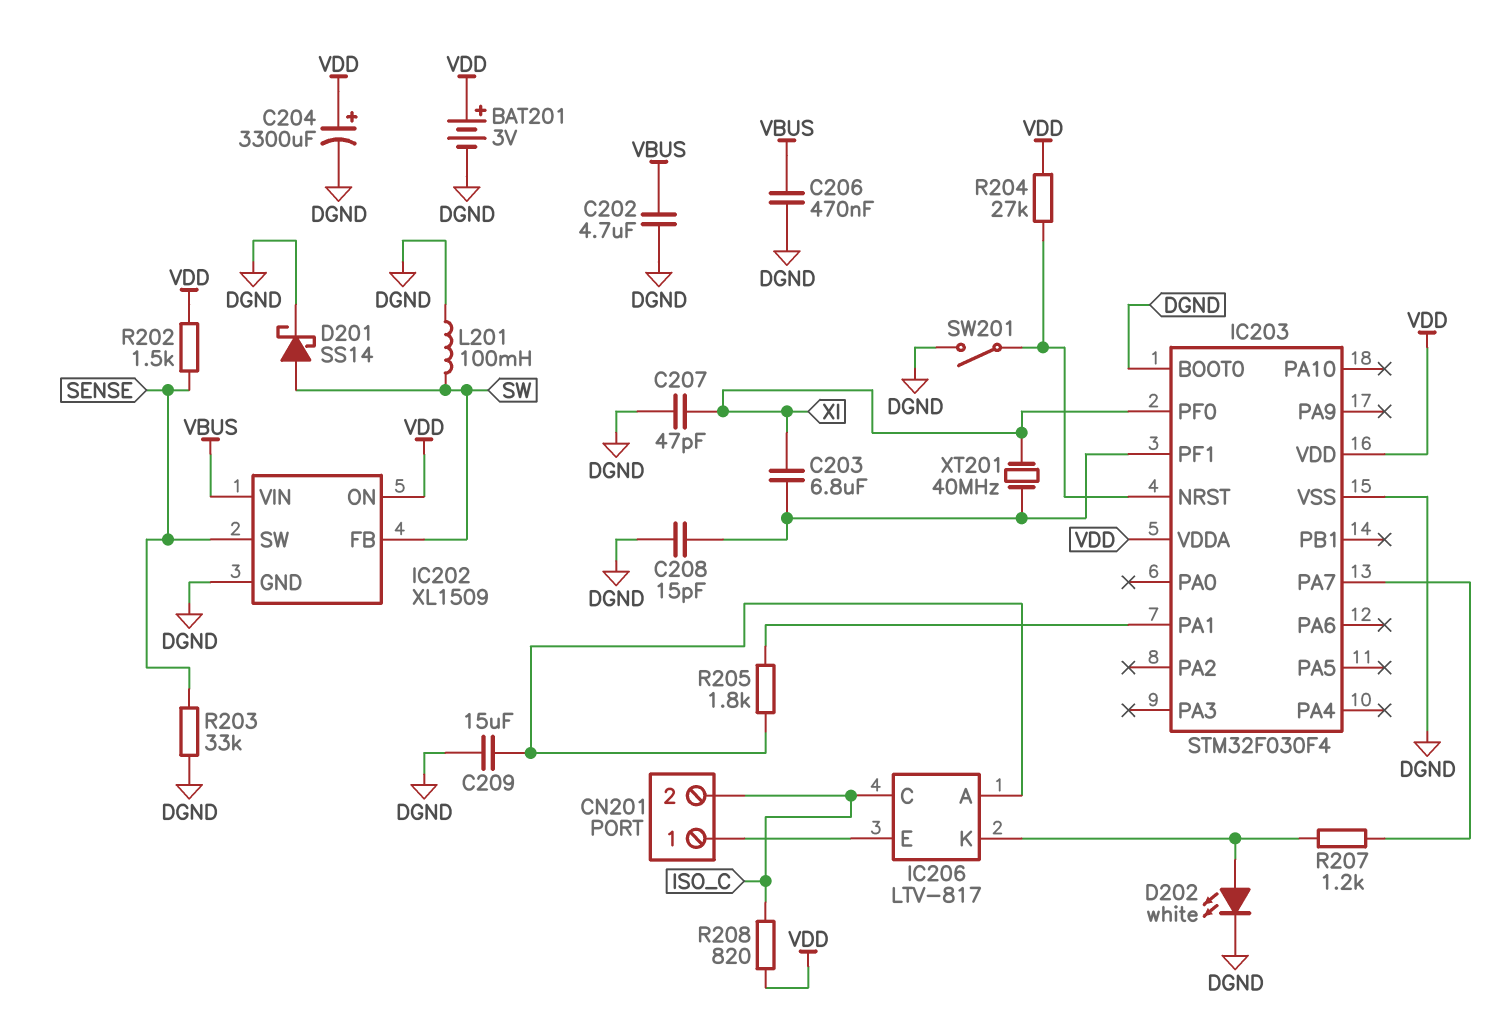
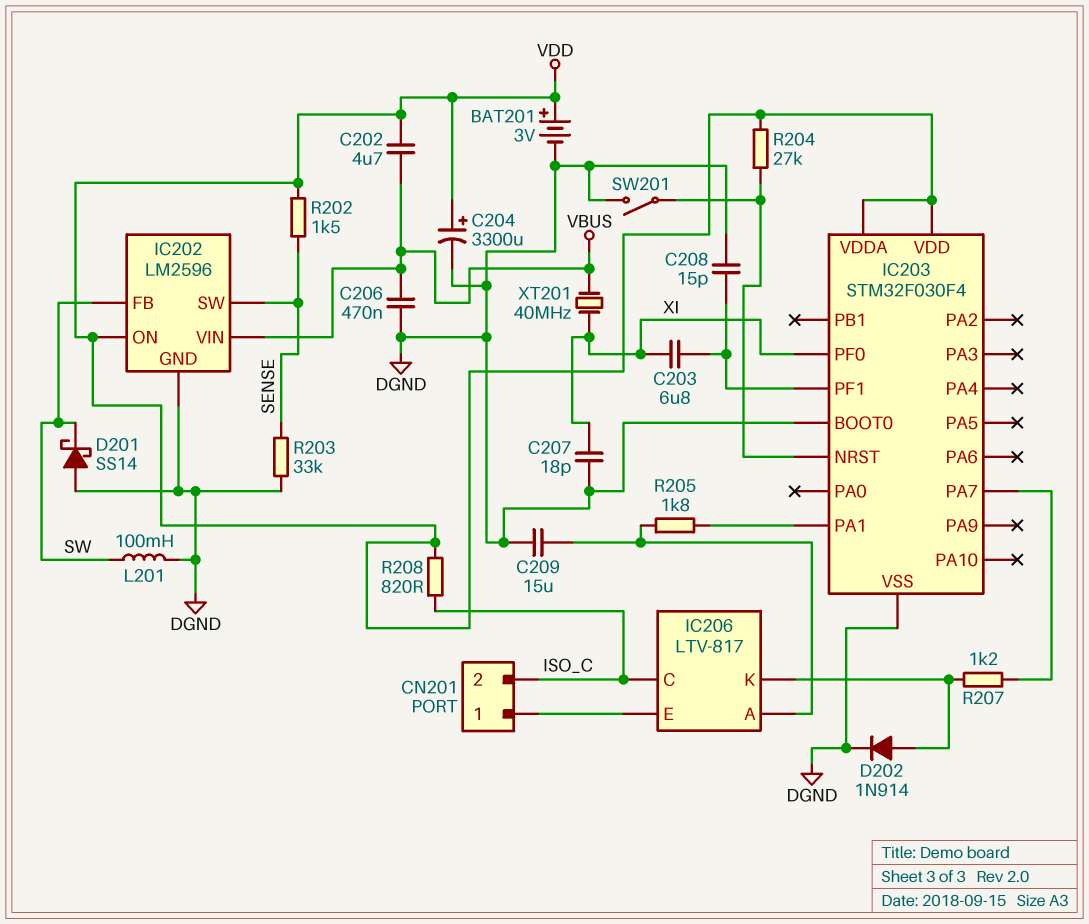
C202: 4.7uF (DGND, VBUS) -> 4.7uF (VBUS, VDD)
C207: 47pF (DGND, XI) -> 18pF (DGND, XI)
D201: schottky SS14 (A SW, K DGND) -> schottky SS14 (A DGND, K SW)
D202: LED white (A IC206/K, K DGND) -> diode 1N914 (A IC206/K, K DGND)
IC202: XL1509 -> LM2596
XT201: 40MHz (IC203/PF1, XI) -> 40MHz (VBUS, XI)

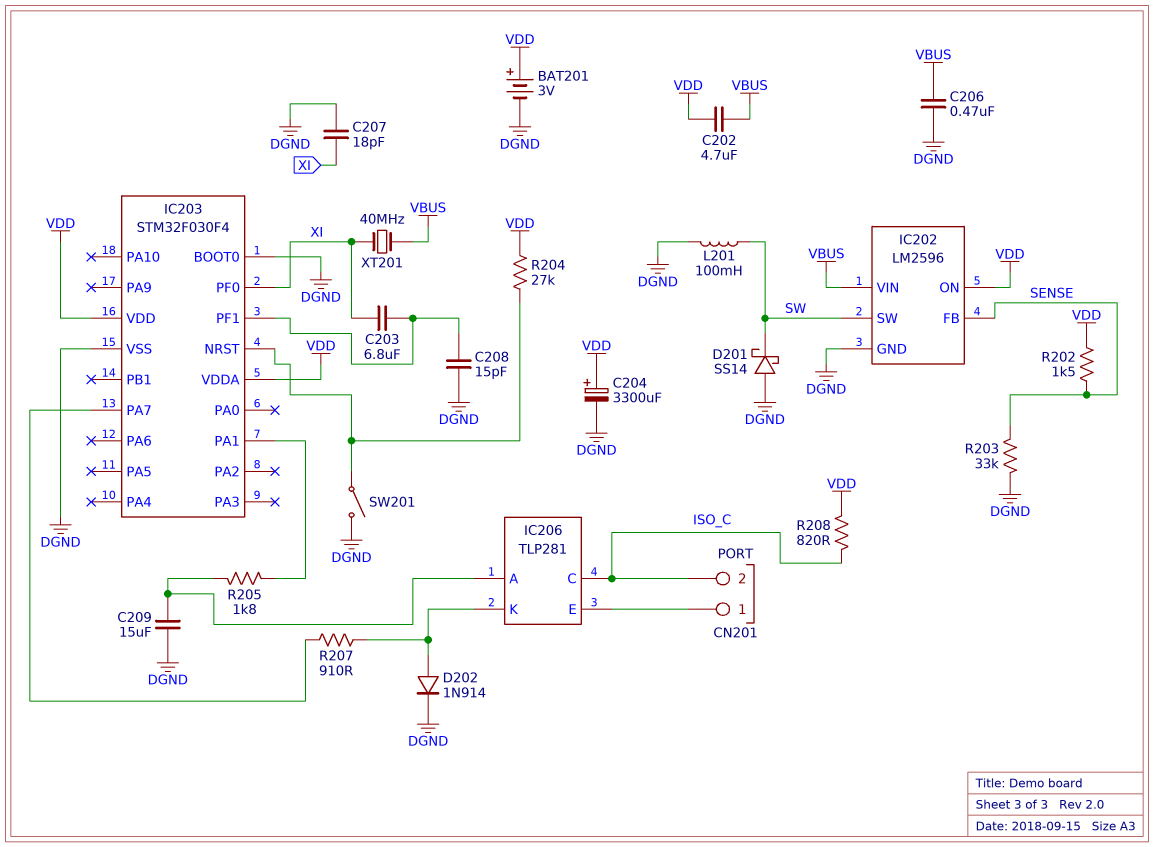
IC202 pin FB: SW -> SENSE
IC202 pin SW: SENSE -> SW
IC206: LTV-817 -> TLP281
R207: 1.2k (IC203/PA7, IC206/K) -> 910 (IC203/PA7, IC206/K)

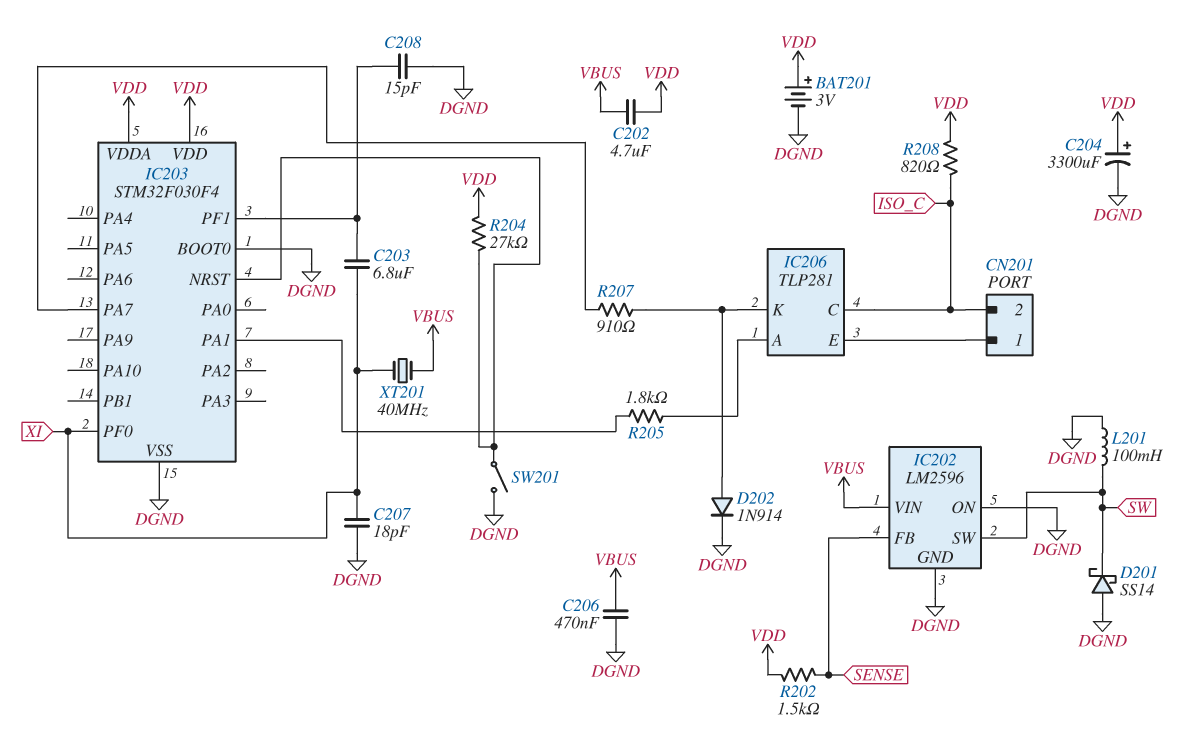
C209: 15uF (DGND, IC206/A) -> none
IC202 pin ON: VDD -> DGND
R203: 33k (DGND, SENSE) -> none

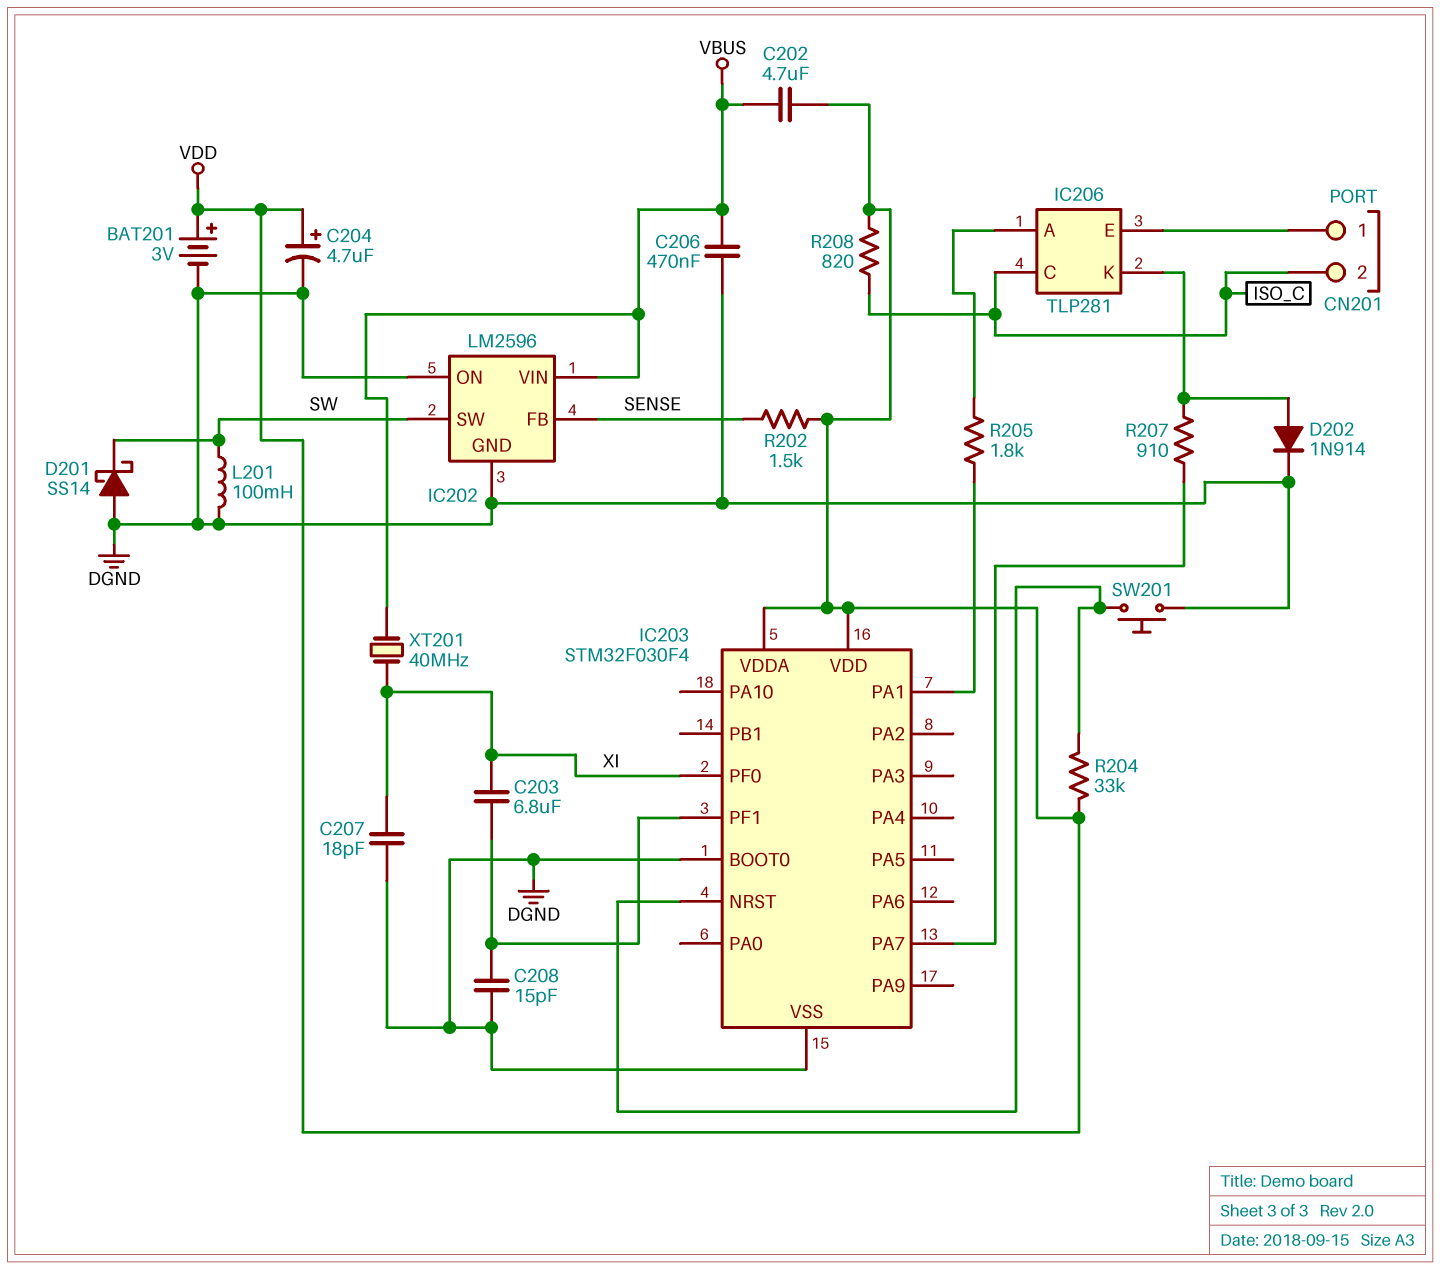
C204: 3300uF (plus VDD, minus DGND) -> 4.7uF (plus VDD, minus DGND)
R204: 27k (IC203/NRST, VDD) -> 33k (IC203/NRST, VDD)
SW201: switch (DGND, IC203/NRST) -> button (DGND, IC203/NRST)

